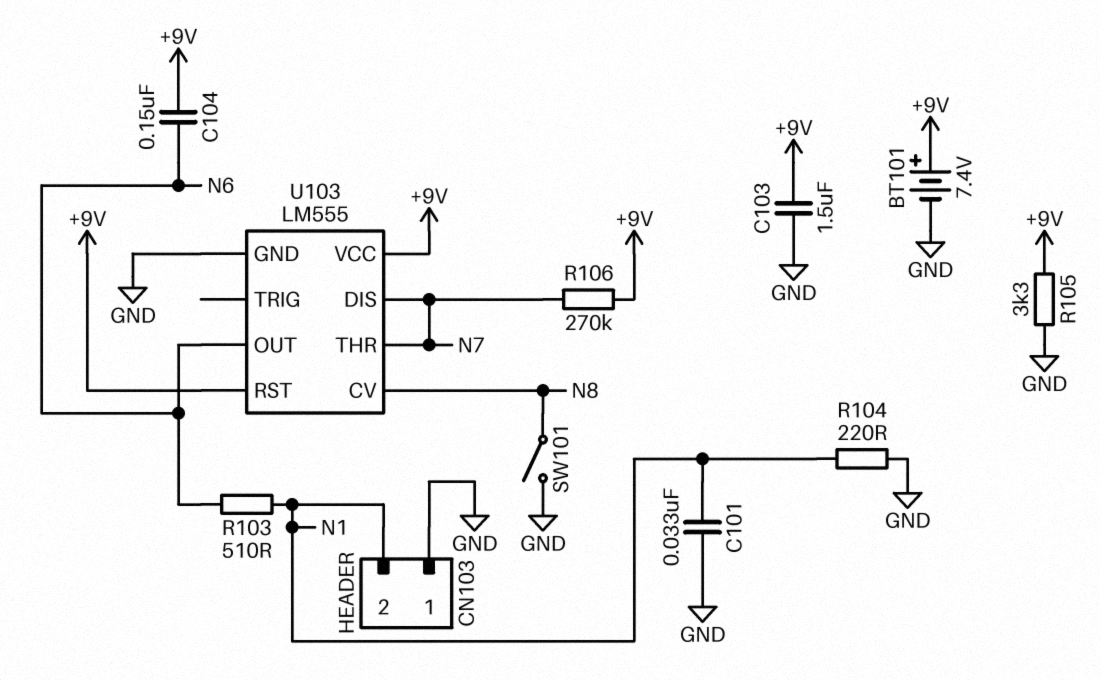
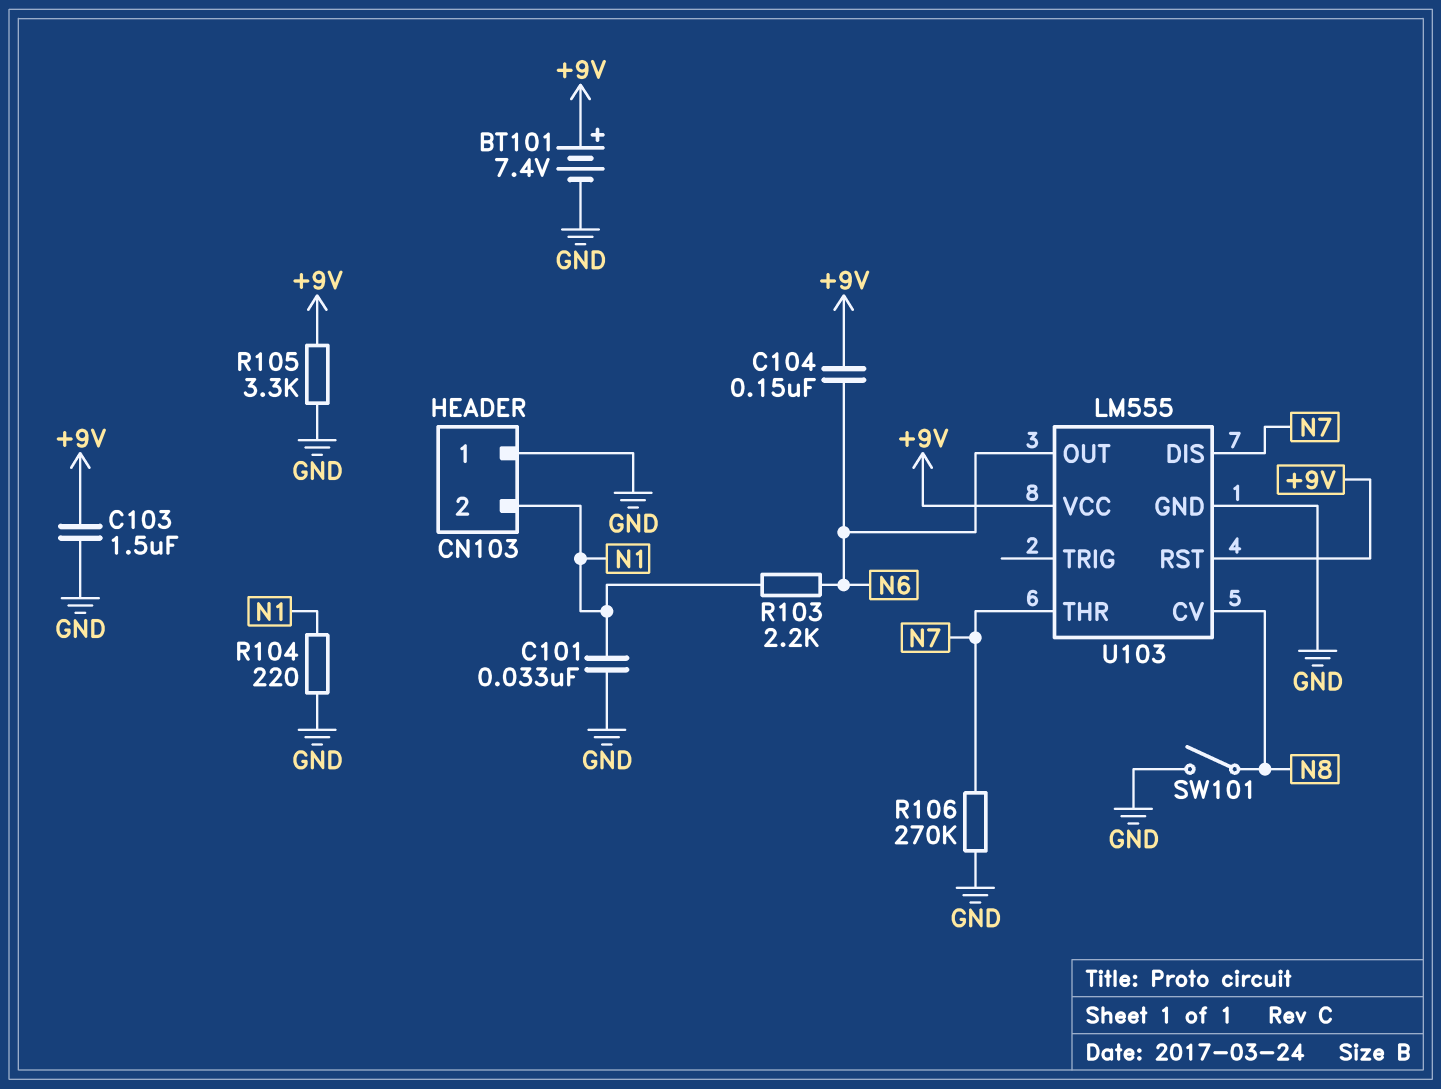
R103: 510 (N1, N6) -> 2.2k (N1, N6)
R106: 270k (+9V, N7) -> 270k (GND, N7)

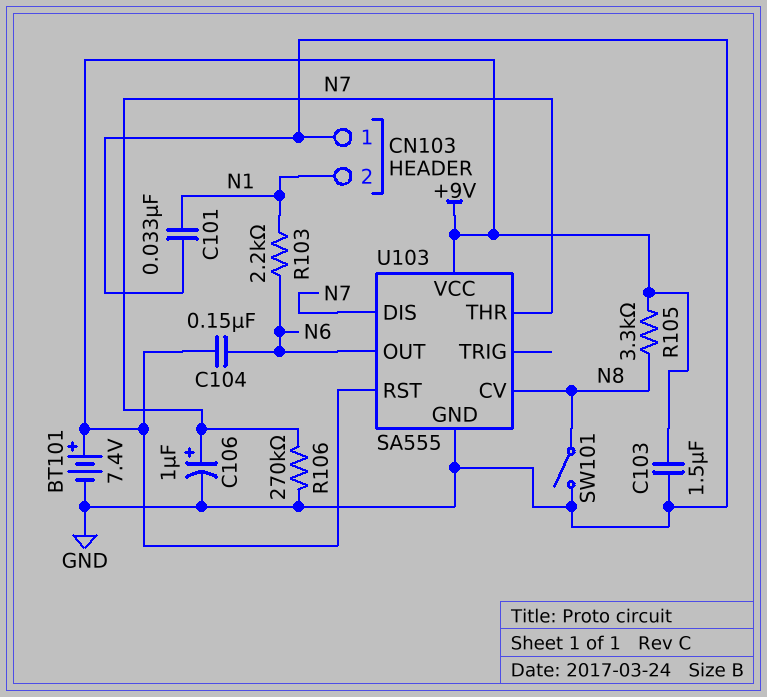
C106: none -> 1uF (plus N7, minus GND)
R104: 220 (GND, N1) -> none
R105: 3.3k (+9V, GND) -> 3.3k (+9V, N8)
U103: LM555 -> SA555

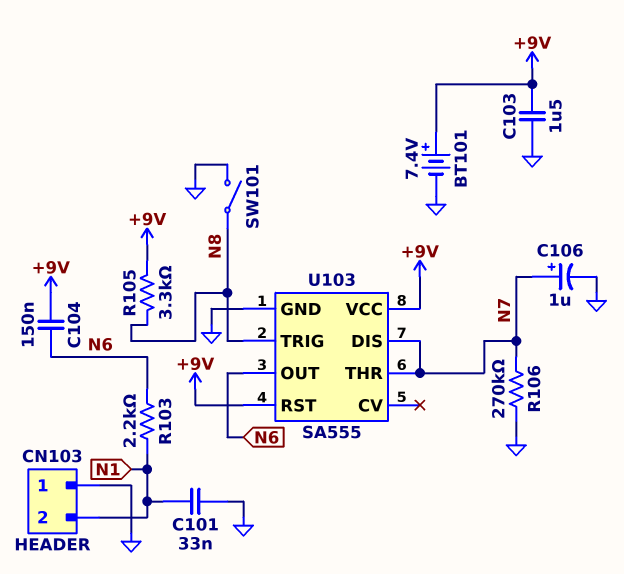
U103 pin CV: N8 -> none
U103 pin TRIG: none -> N8

